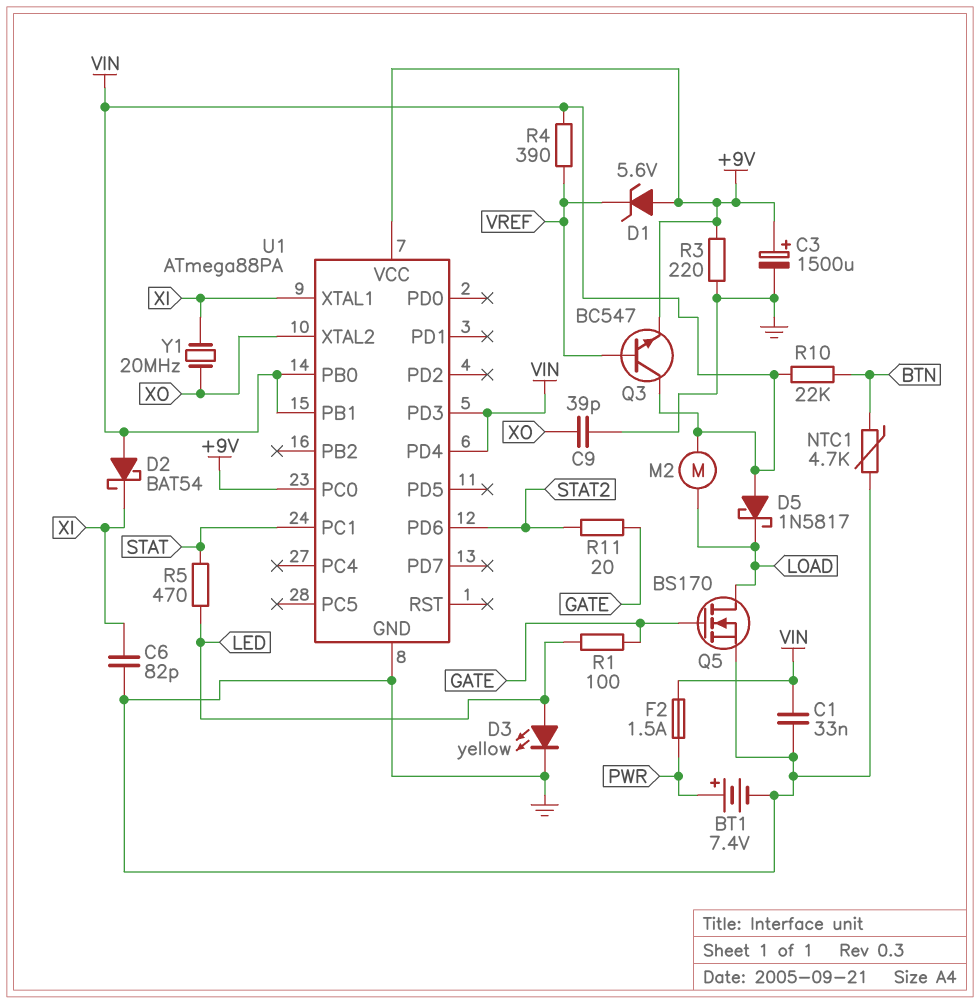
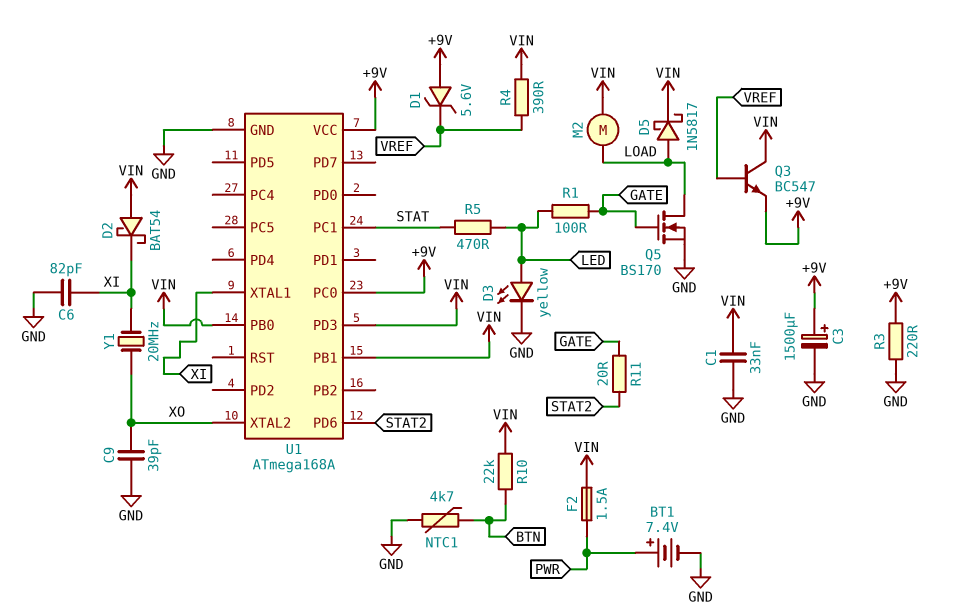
D5: schottky 1N5817 (A VIN, K LOAD) -> schottky 1N5817 (A LOAD, K VIN)
U1: ATmega88PA -> ATmega168A
U1 pin PD4: VIN -> none

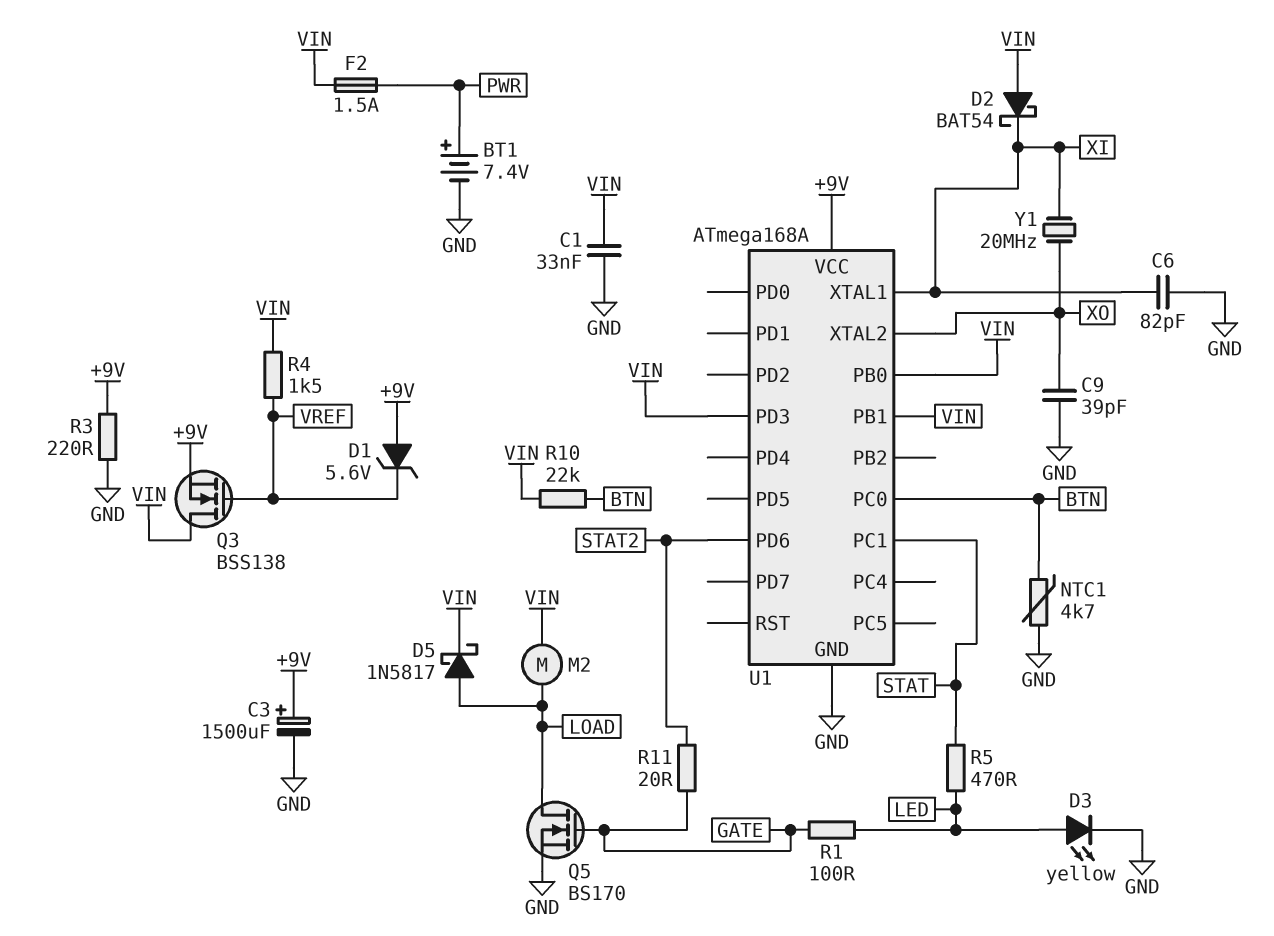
Q3: NPN BC547 (B VREF, C VIN, E +9V) -> NMOS BSS138 (G VREF, D VIN, S +9V)
R4: 390 (VIN, VREF) -> 1.5k (VIN, VREF)
U1 pin PC0: +9V -> BTN

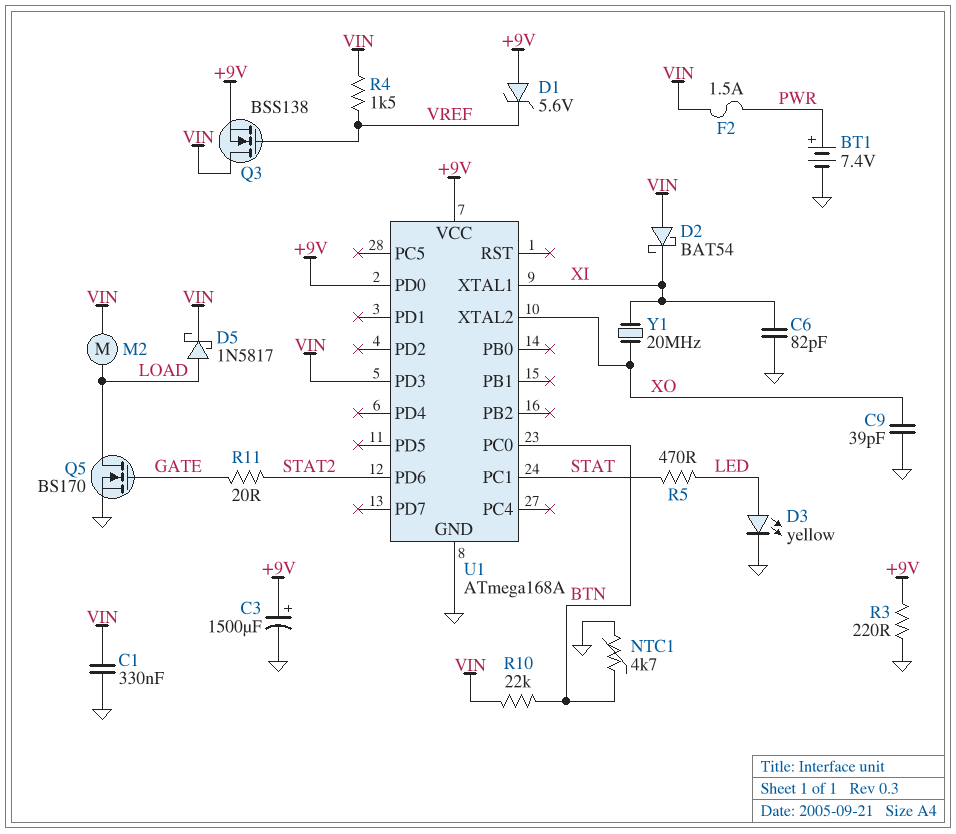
C1: 33nF (GND, VIN) -> 330nF (GND, VIN)
R1: 100 (GATE, LED) -> none
U1 pin PB0: VIN -> none
U1 pin PB1: VIN -> none
U1 pin PD0: none -> +9V

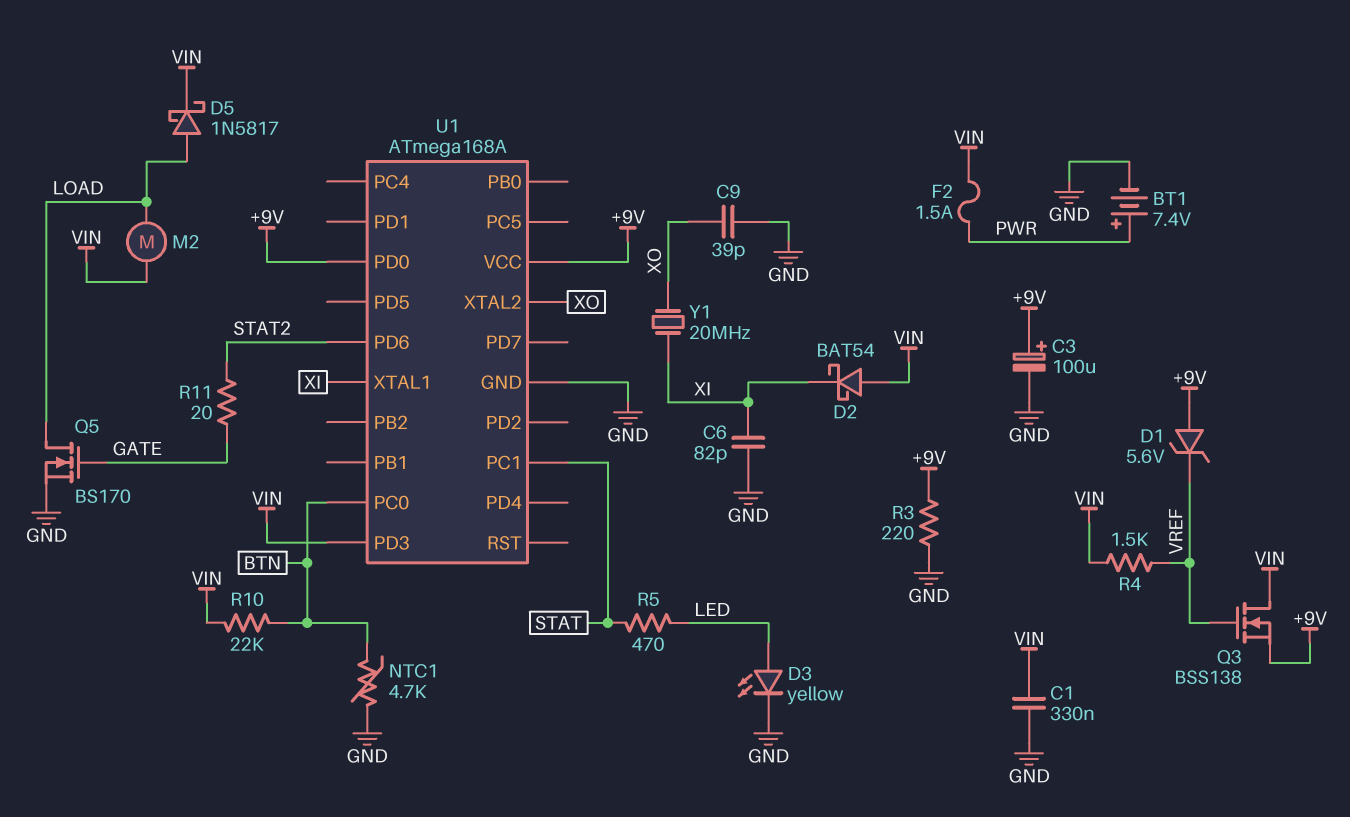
C3: 1500uF (plus +9V, minus GND) -> 100uF (plus +9V, minus GND)

